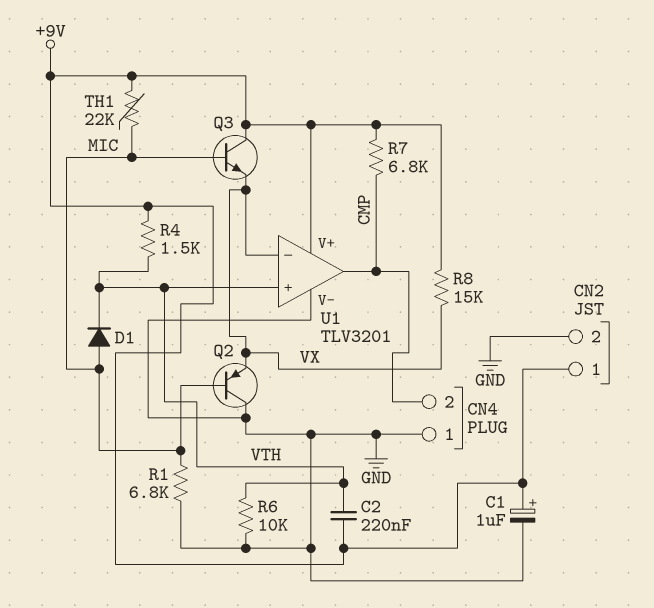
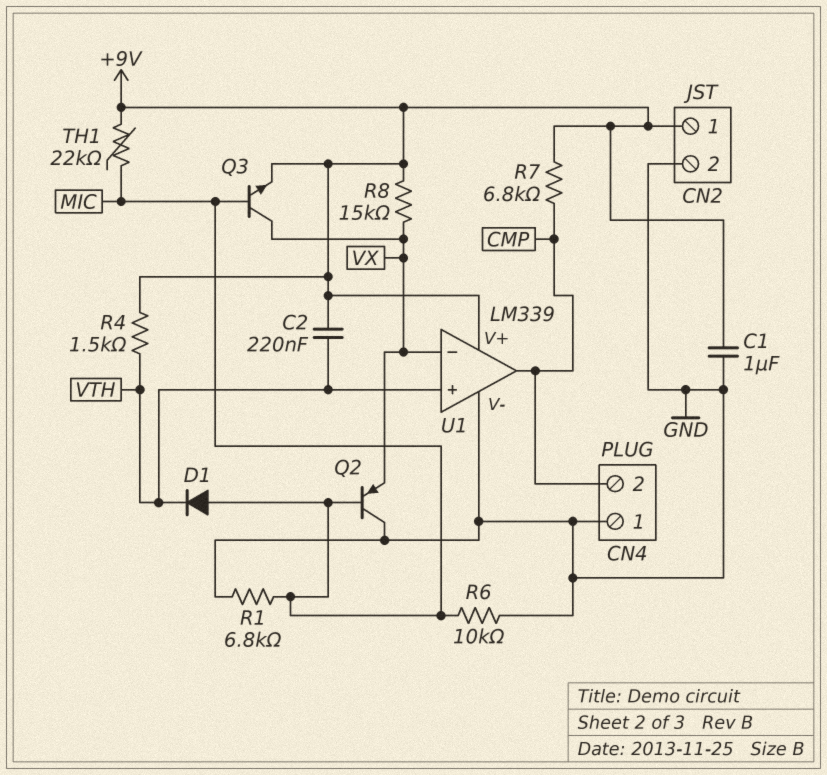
C1: 1uF (plus +9V, minus GND) -> 1uF (+9V, GND)
Q3: NPN (B MIC, C +9V, E VX) -> NPN (B MIC, C VX, E +9V)
R6: 10k (GND, VTH) -> 10k (GND, MIC)
U1: TLV3201 -> LM339

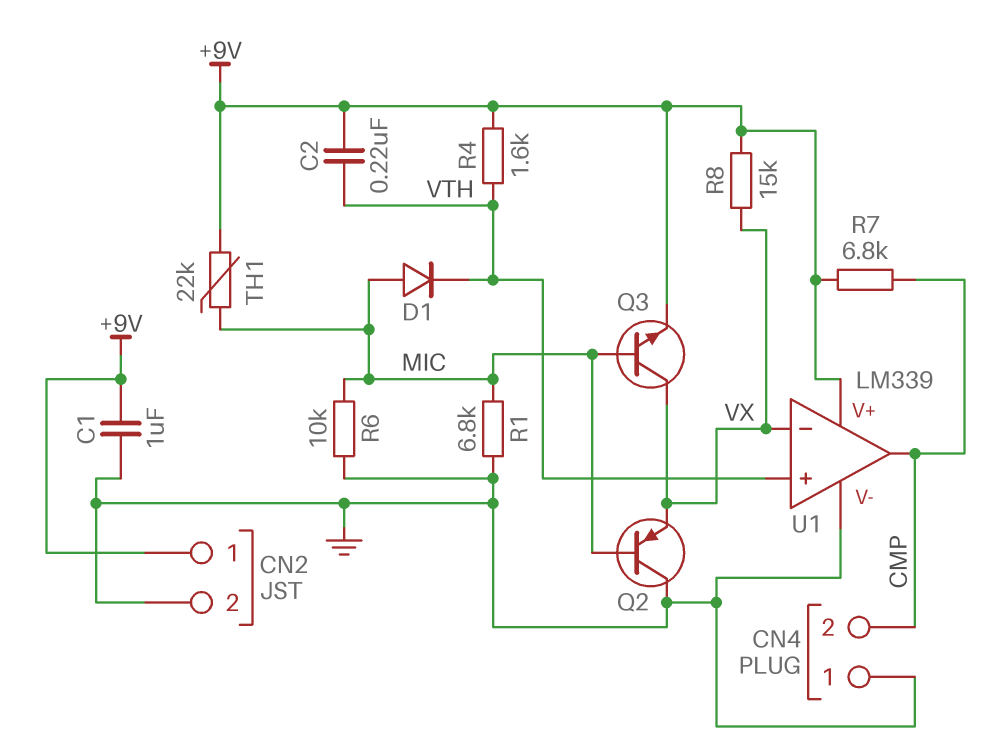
R4: 1.5k (+9V, VTH) -> 1.6k (+9V, VTH)

